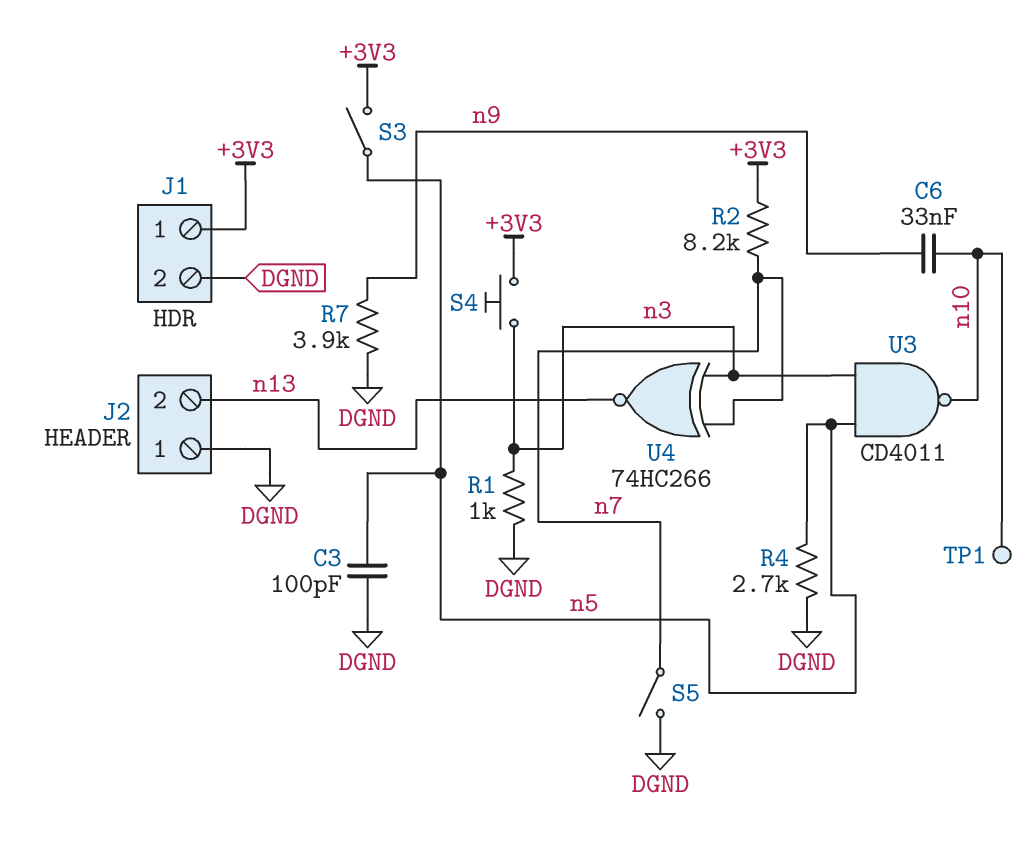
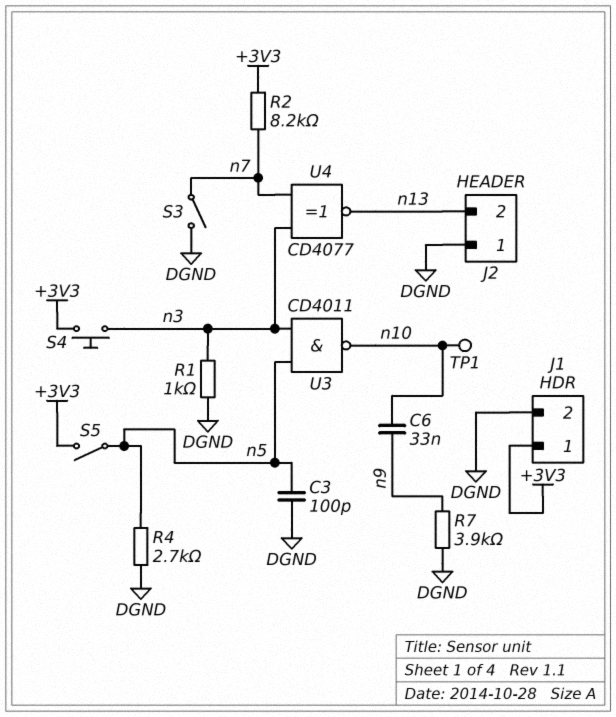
S3: switch (+3V3, n5) -> switch (DGND, n7)
S5: switch (DGND, n7) -> switch (+3V3, n5)
U4: XNOR 74HC266 (in n3, in n7, out n13) -> XNOR CD4077 (in n3, in n7, out n13)

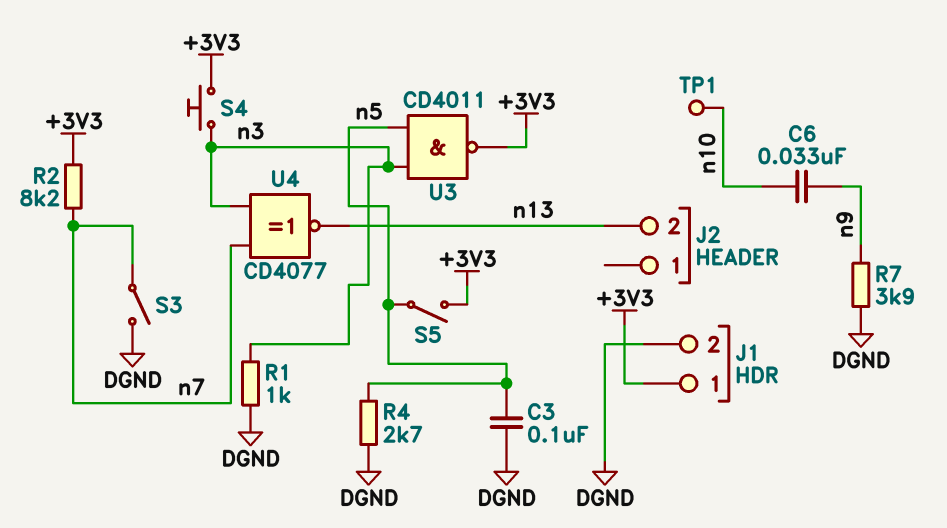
C3: 100pF (DGND, n5) -> 100nF (DGND, n5)
J2 pin 1: DGND -> none
U3: NAND CD4011 (in n3, in n5, out n10) -> NAND CD4011 (in n3, in n5, out +3V3)

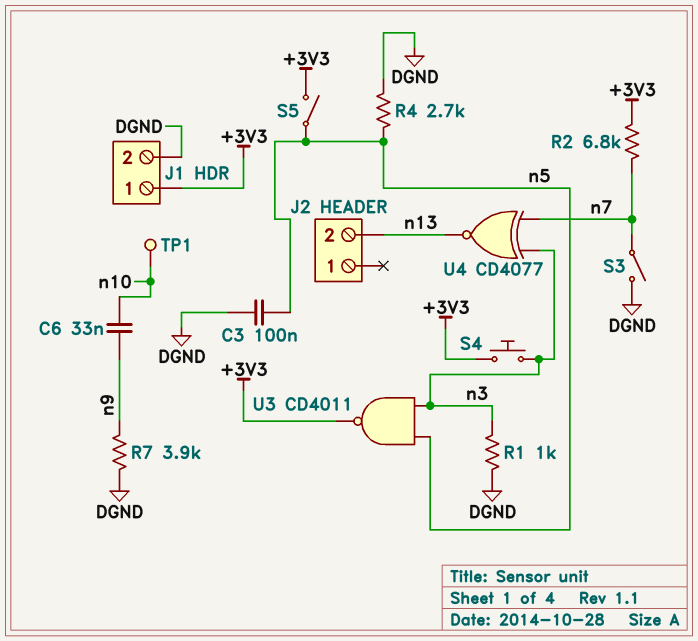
R2: 8.2k (+3V3, n7) -> 6.8k (+3V3, n7)

